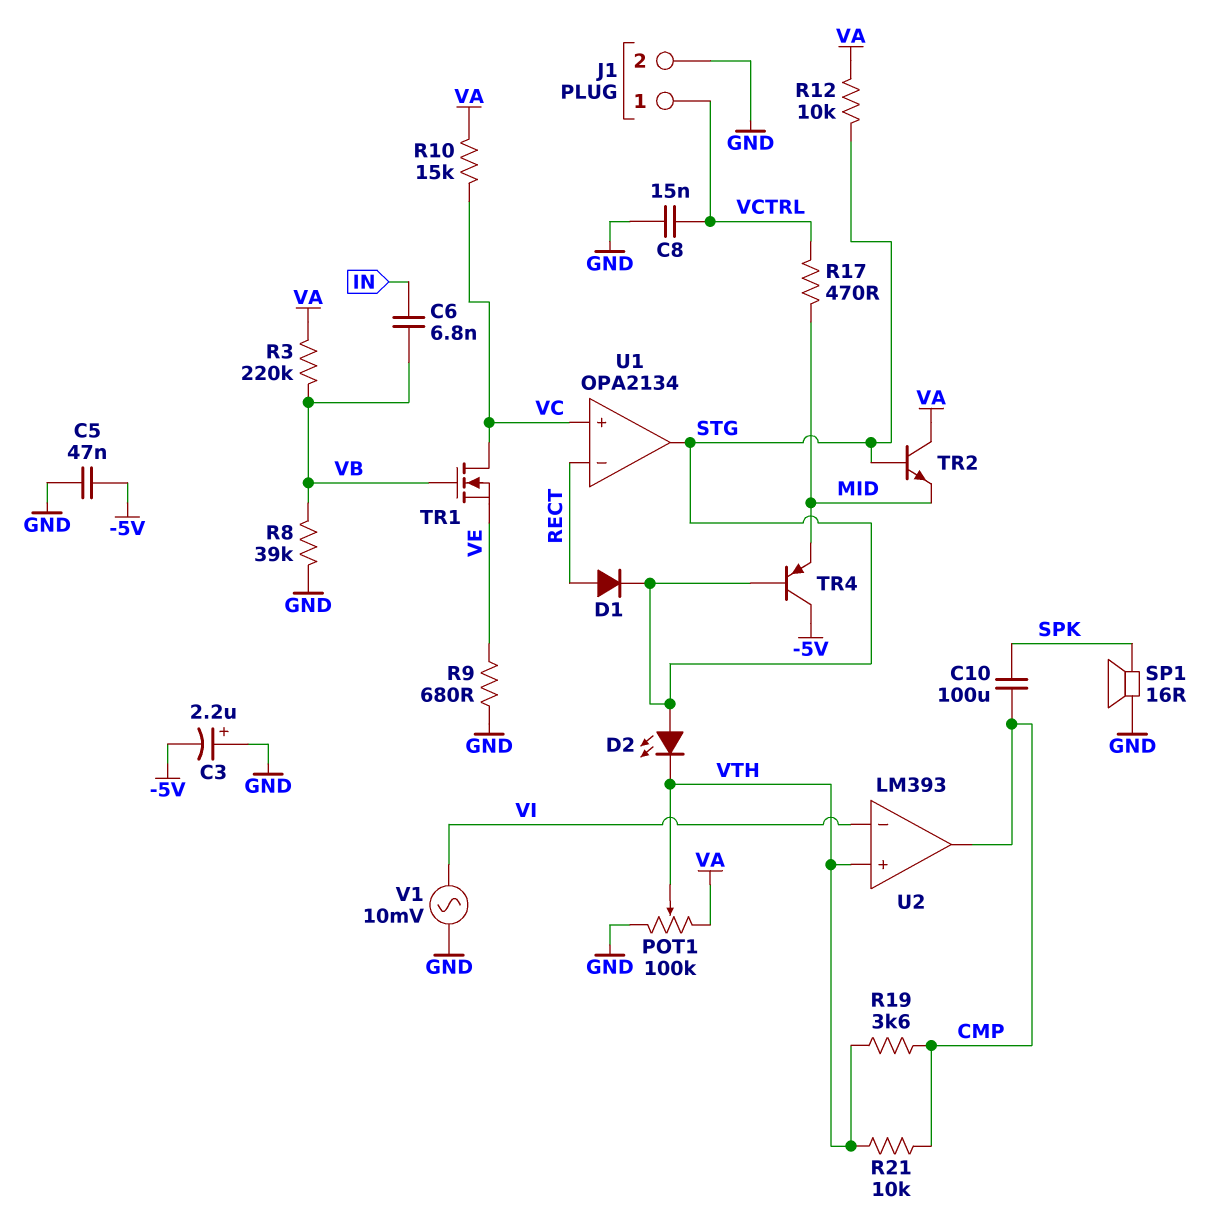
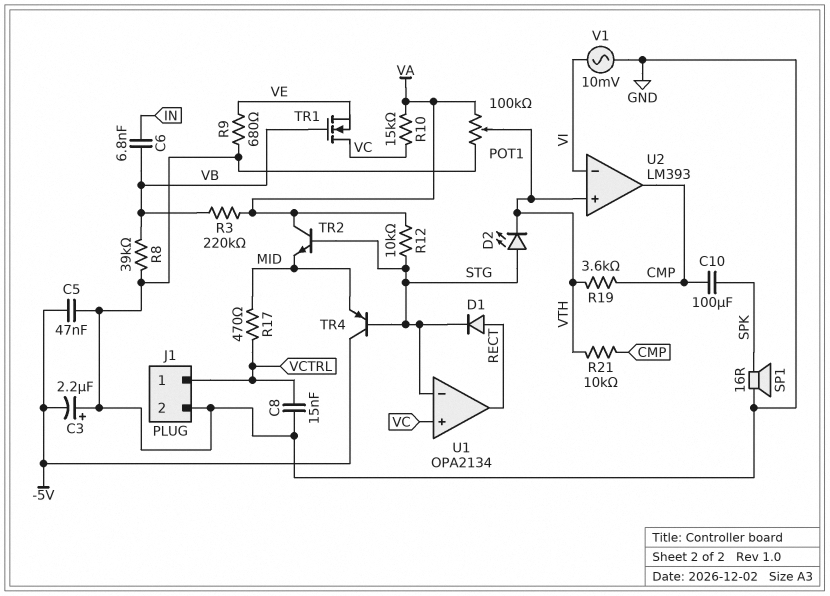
U1 pin in-: RECT -> STG
U1 pin out: STG -> RECT

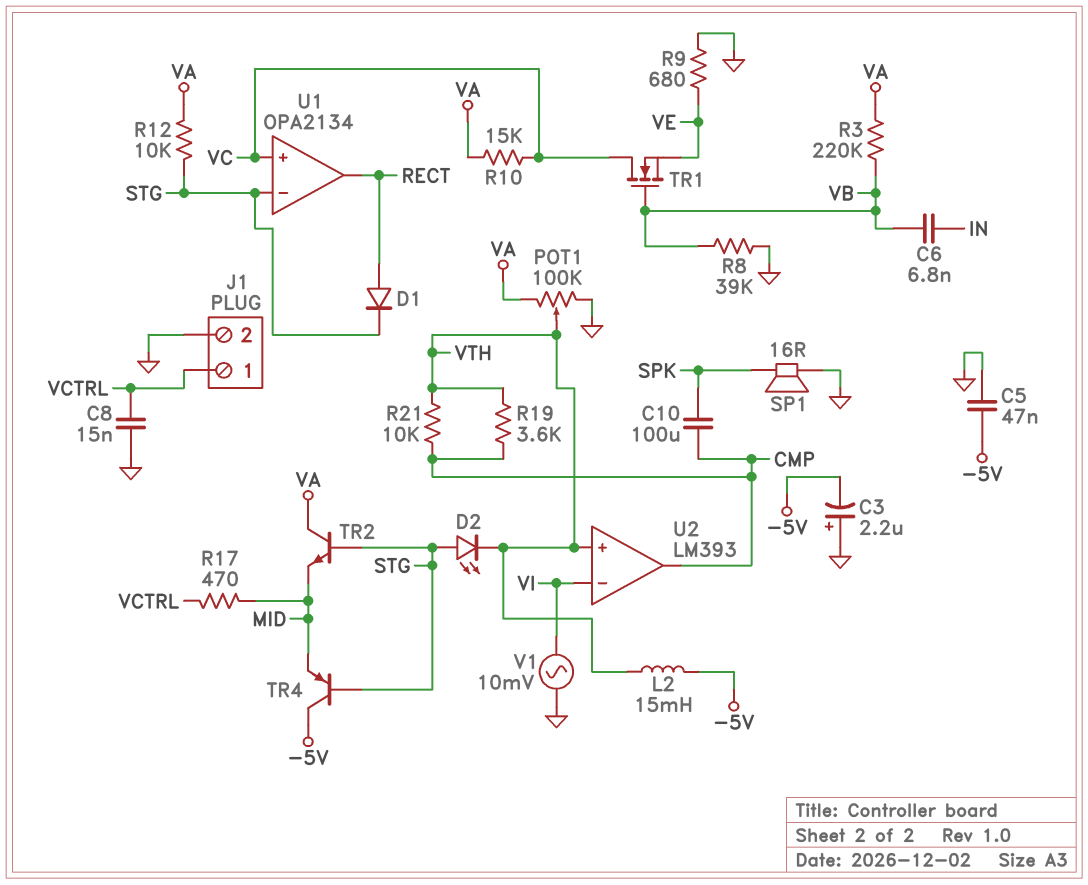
L2: none -> 15mH (-5V, VTH)

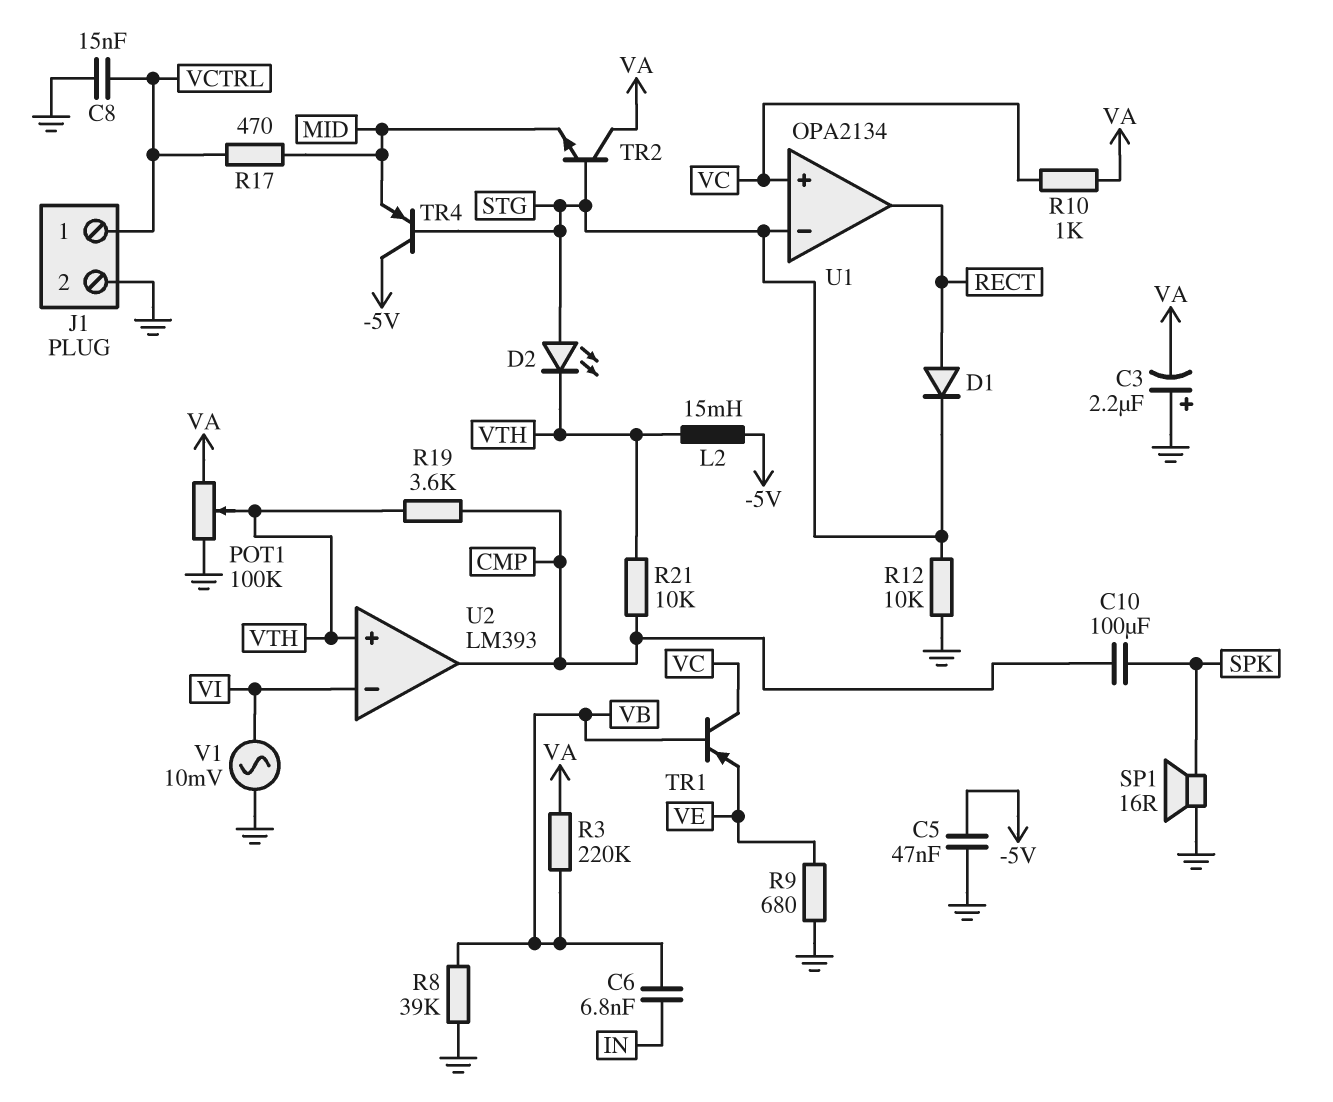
C3: 2.2uF (plus GND, minus -5V) -> 2.2uF (plus GND, minus VA)
R10: 15k (VA, VC) -> 1k (VA, VC)
R12: 10k (STG, VA) -> 10k (GND, STG)
TR1: NMOS (G VB, D VC, S VE) -> PNP (B VB, C VC, E VE)

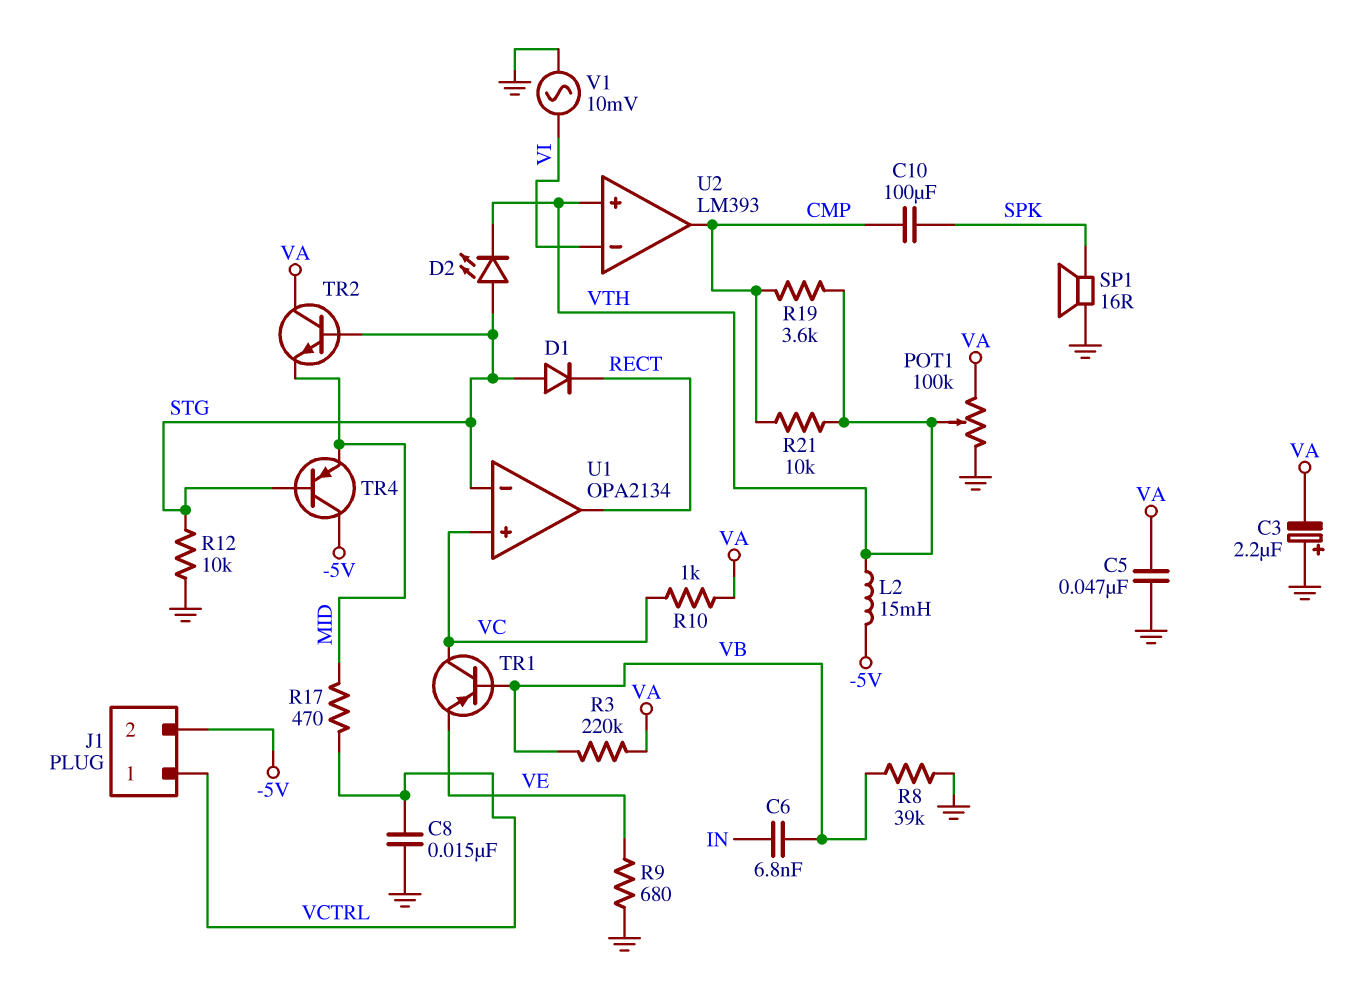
C5: 47nF (-5V, GND) -> 47nF (GND, VA)
D1: diode (A RECT, K STG) -> diode (A STG, K RECT)
J1 pin 2: GND -> -5V

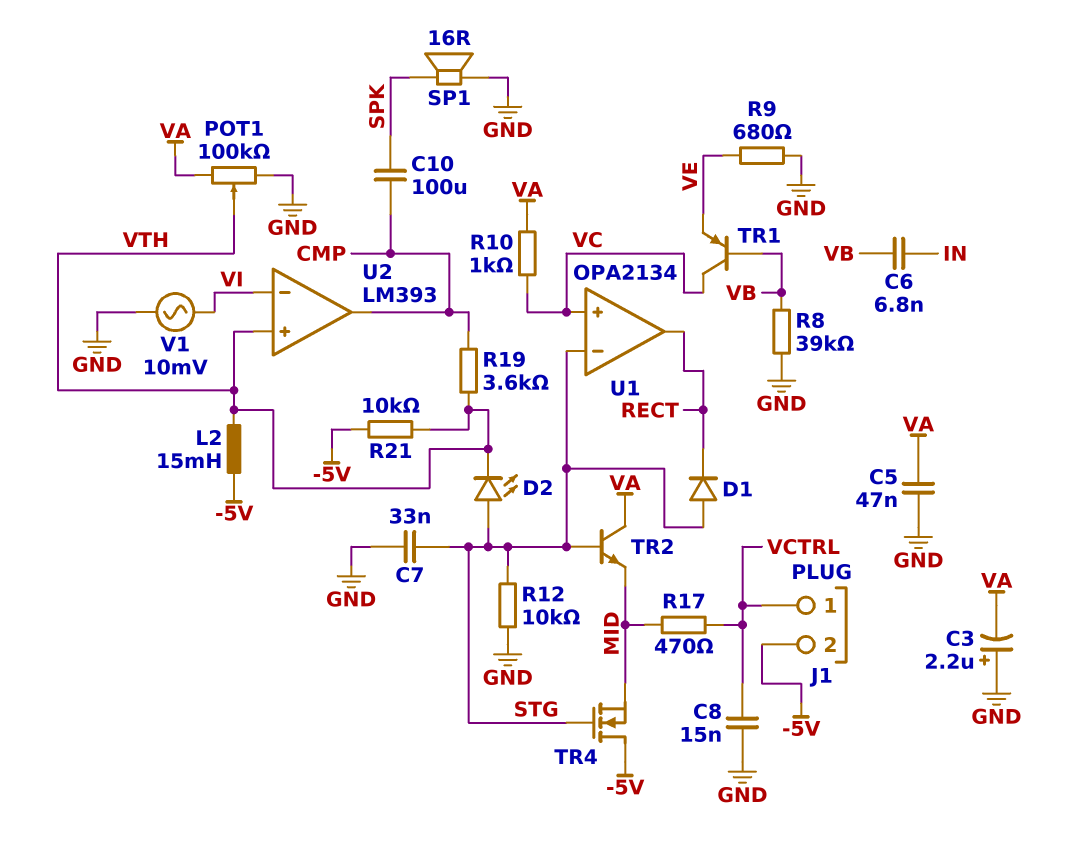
C7: none -> 33nF (GND, STG)
R3: 220k (VA, VB) -> none
R21: 10k (CMP, VTH) -> 10k (-5V, VTH)
TR4: PNP (B STG, C -5V, E MID) -> NMOS (G STG, D -5V, S MID)

